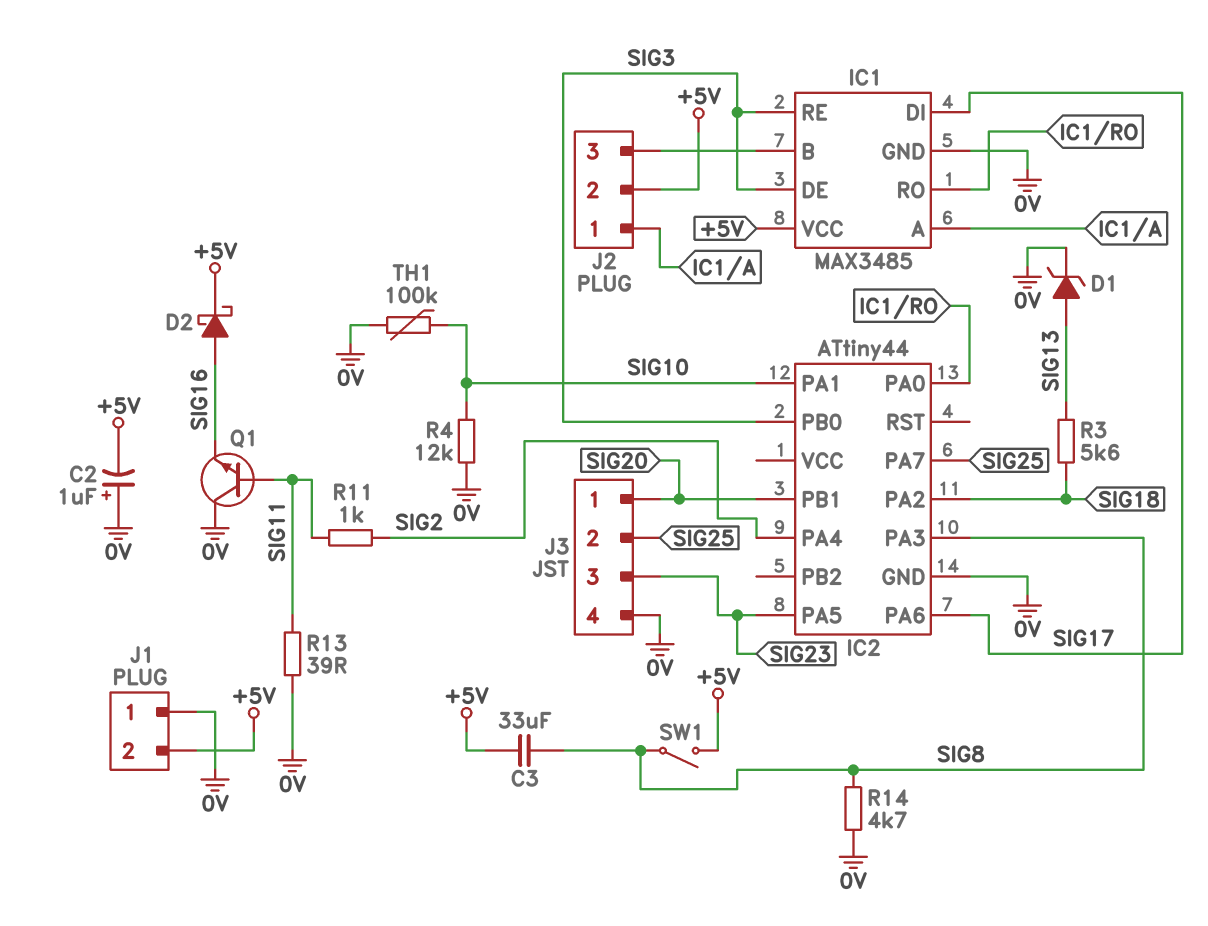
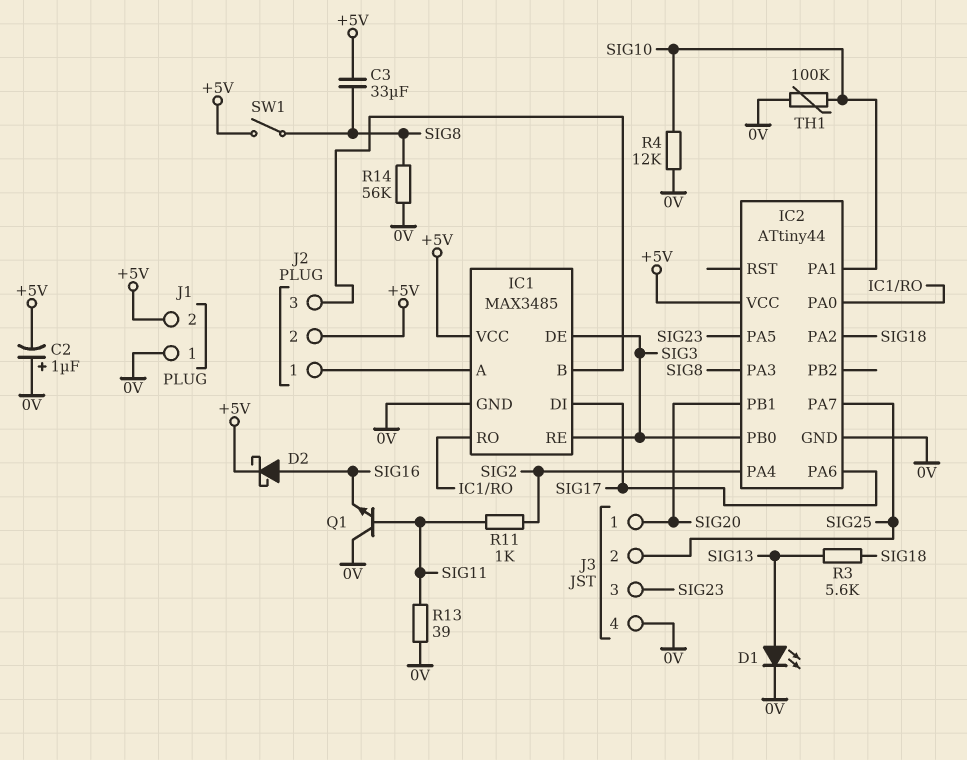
D1: zener (A SIG13, K 0V) -> LED (A SIG13, K 0V)
IC2 pin VCC: none -> +5V
R14: 4.7k (0V, SIG8) -> 56k (0V, SIG8)

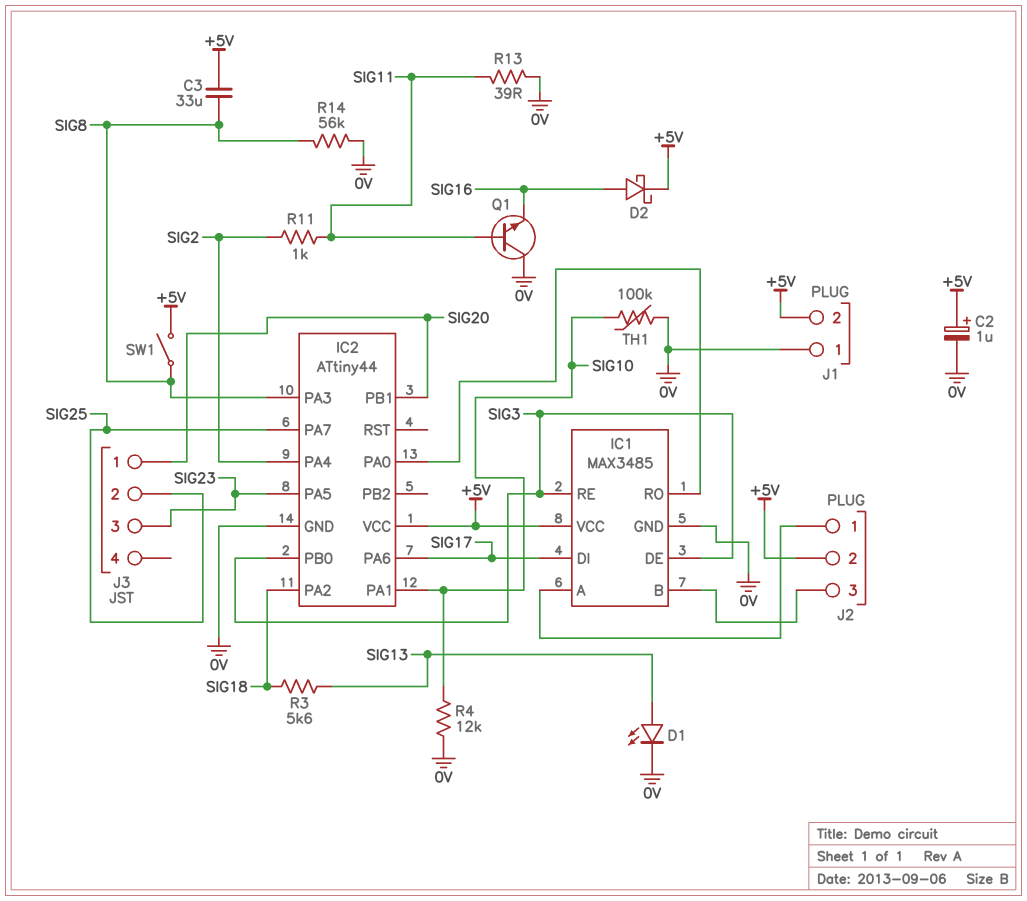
C2: 1uF (plus 0V, minus +5V) -> 1uF (plus +5V, minus 0V)
J3 pin 4: 0V -> none

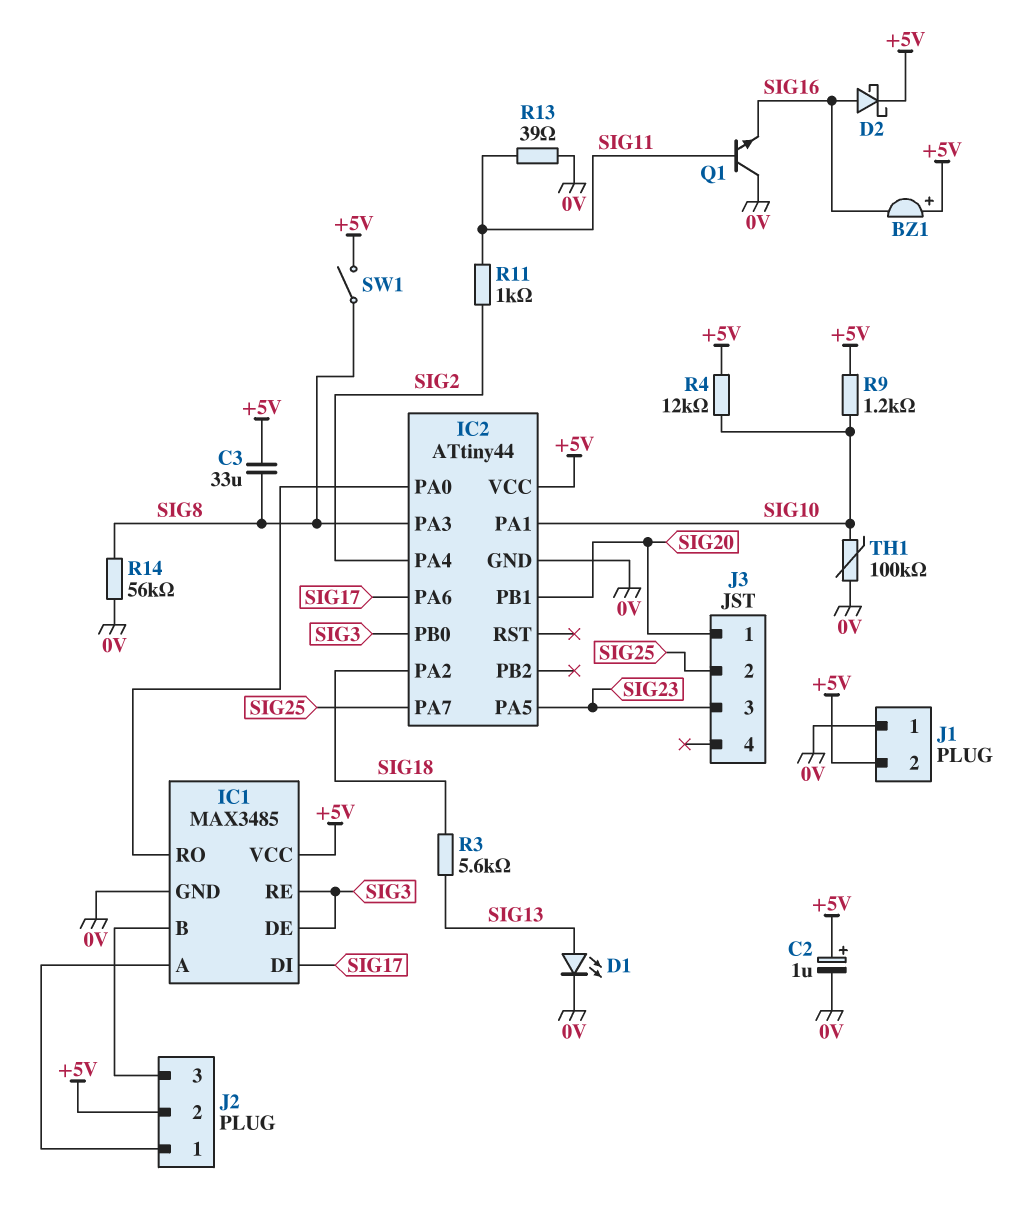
BZ1: none -> buzzer (plus +5V, minus SIG16)
R4: 12k (0V, SIG10) -> 12k (+5V, SIG10)
R9: none -> 1.2k (+5V, SIG10)

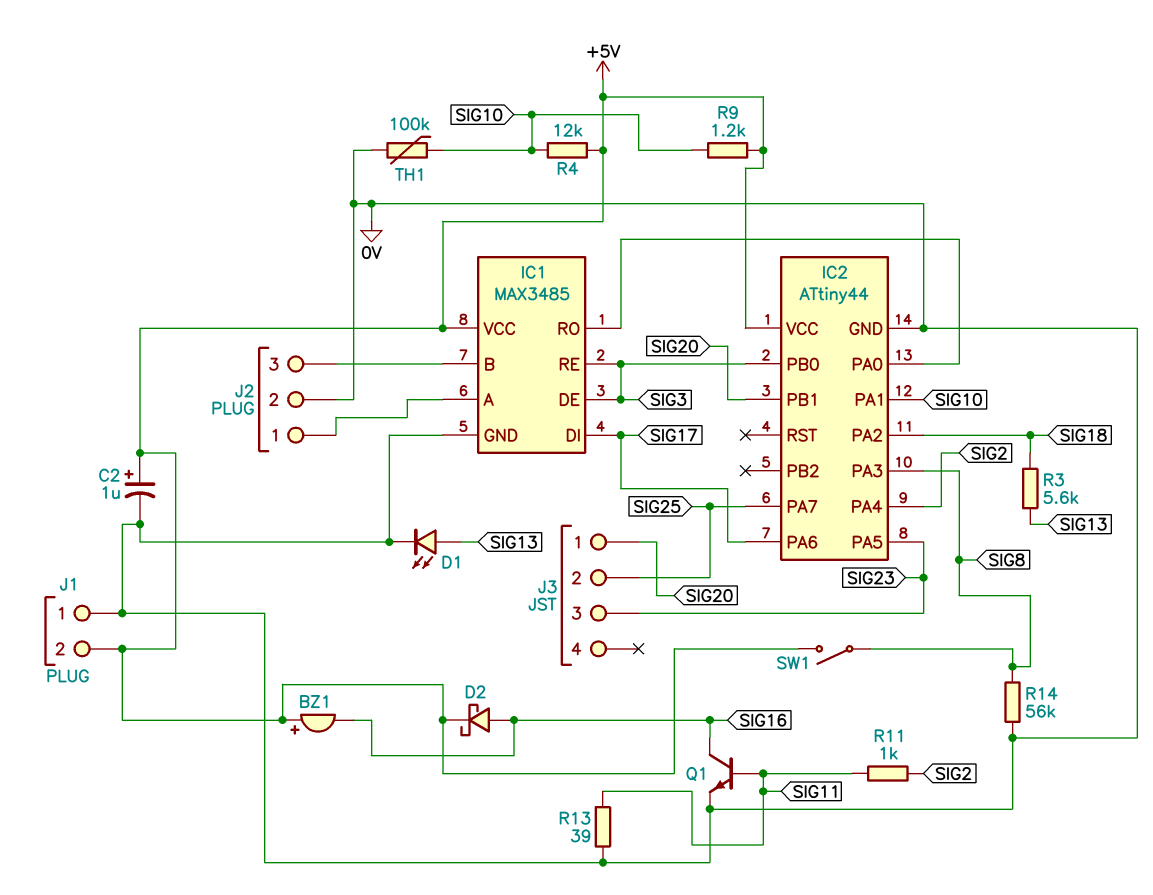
C3: 33uF (+5V, SIG8) -> none
J2 pin 2: +5V -> 0V
Q1: NPN (B SIG11, C 0V, E SIG16) -> NPN (B SIG11, C SIG16, E 0V)

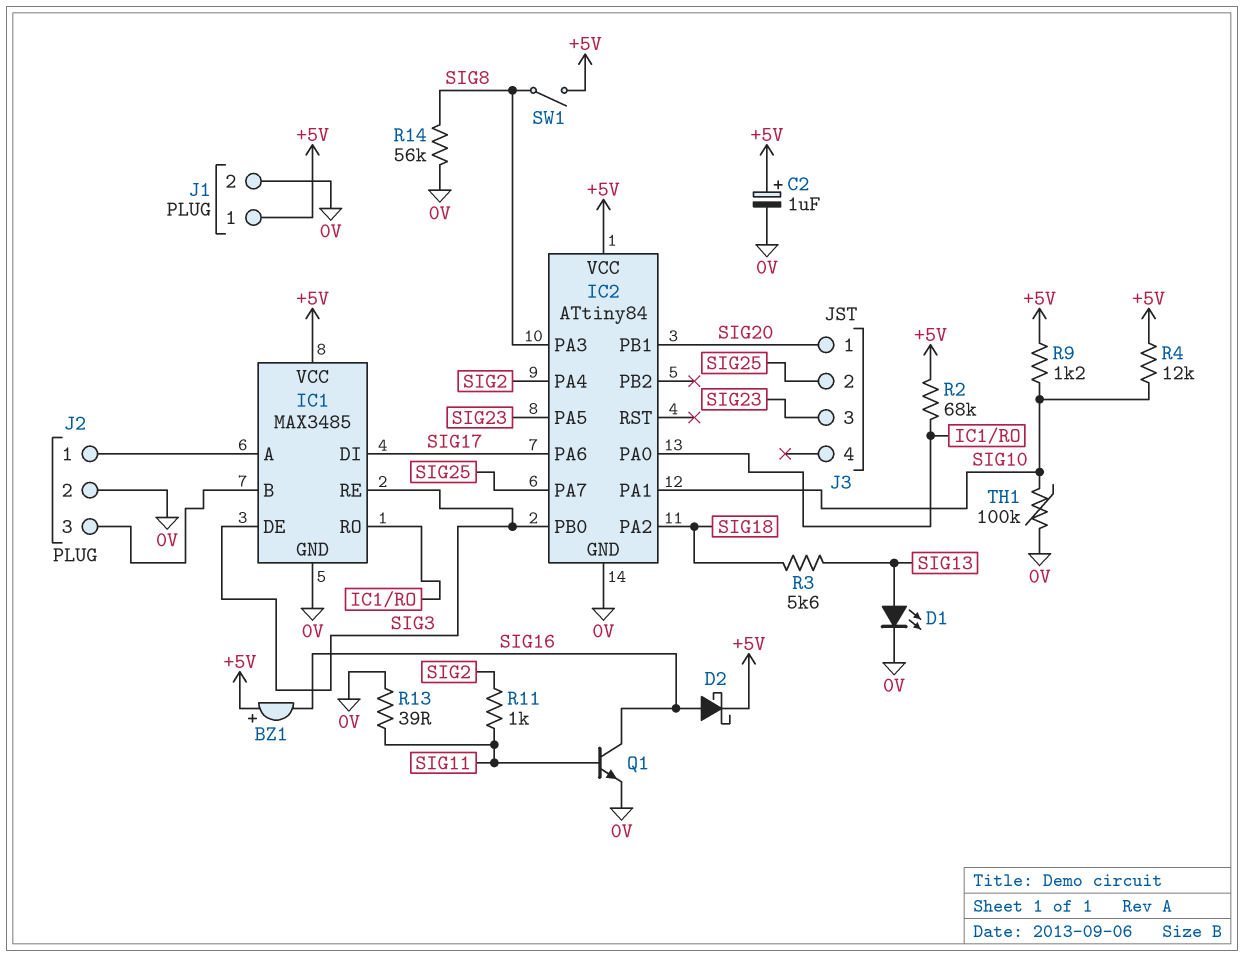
IC2: ATtiny44 -> ATtiny84
J1 pin 1: 0V -> +5V
J1 pin 2: +5V -> 0V
R2: none -> 68k (+5V, IC1/RO)

